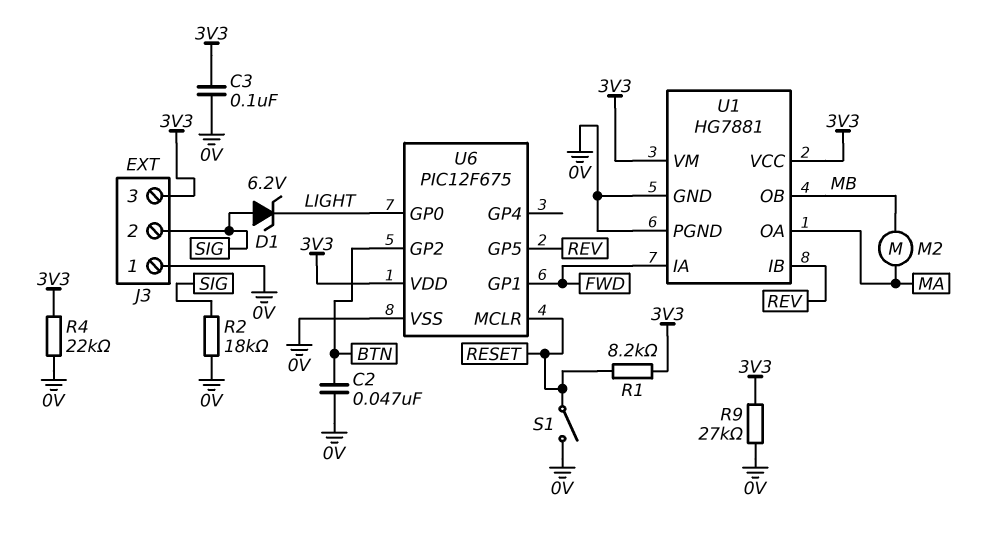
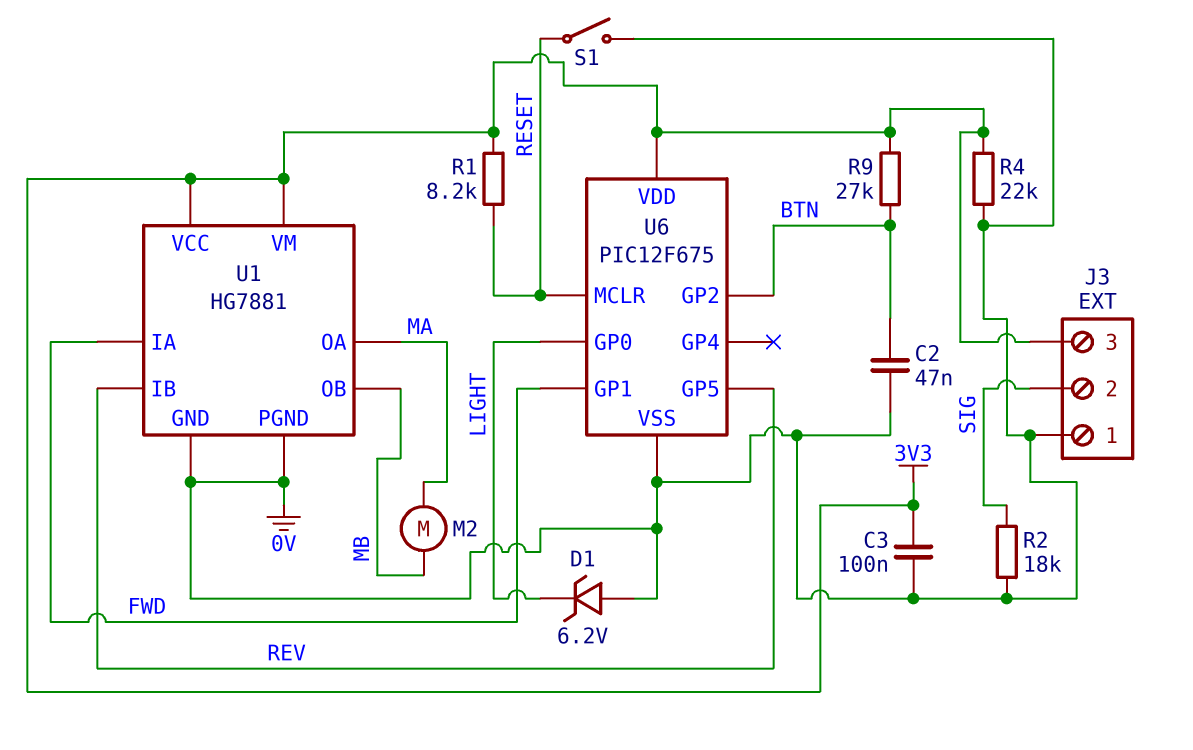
D1: zener 6.2V (A SIG, K LIGHT) -> zener 6.2V (A 0V, K LIGHT)
R9: 27k (0V, 3V3) -> 27k (3V3, BTN)

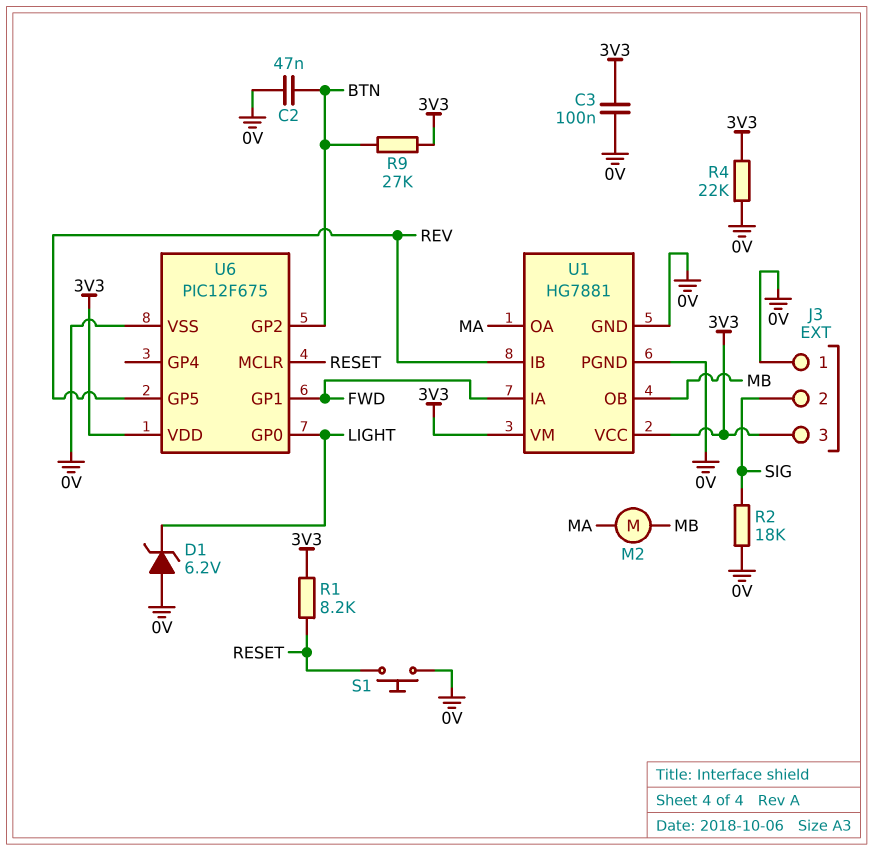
S1: switch (0V, RESET) -> button (0V, RESET)

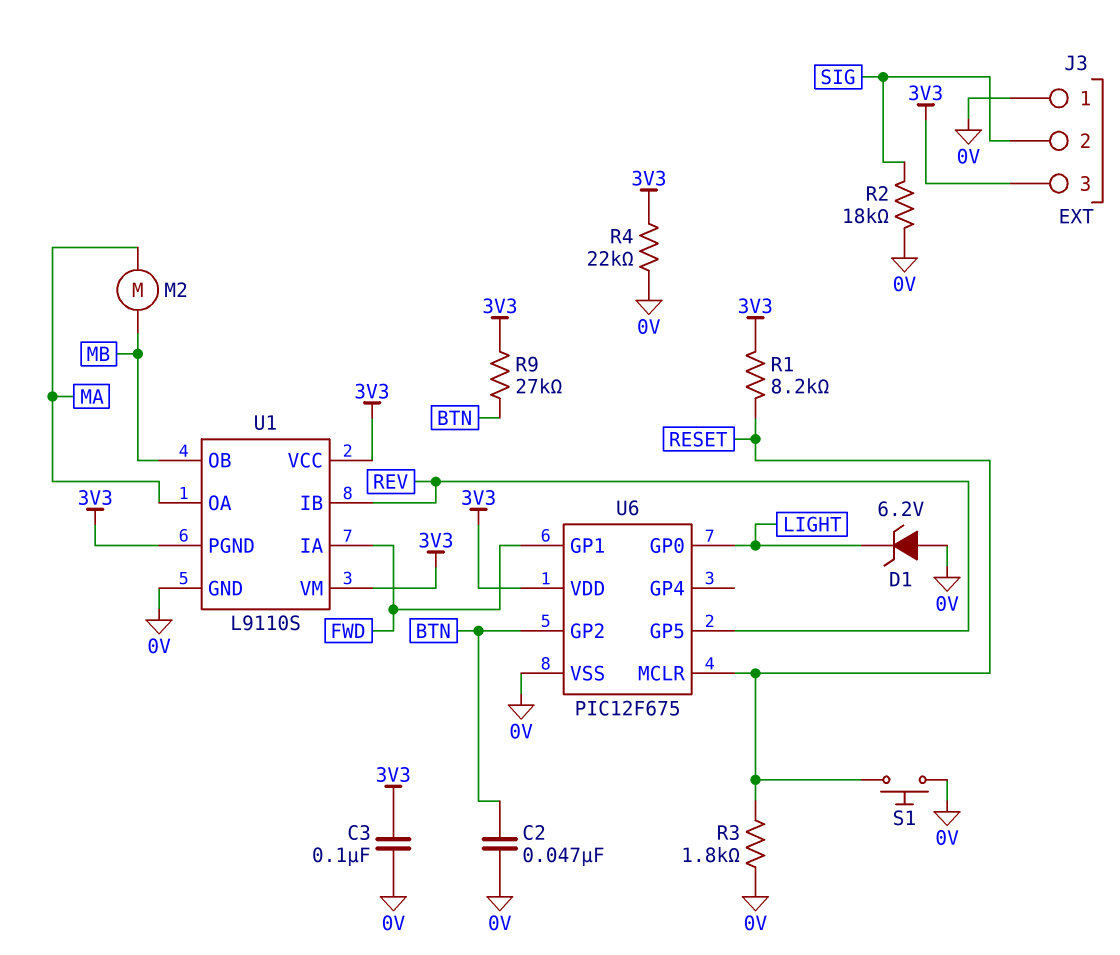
R3: none -> 1.8k (0V, RESET)
U1: HG7881 -> L9110S
U1 pin PGND: 0V -> 3V3

